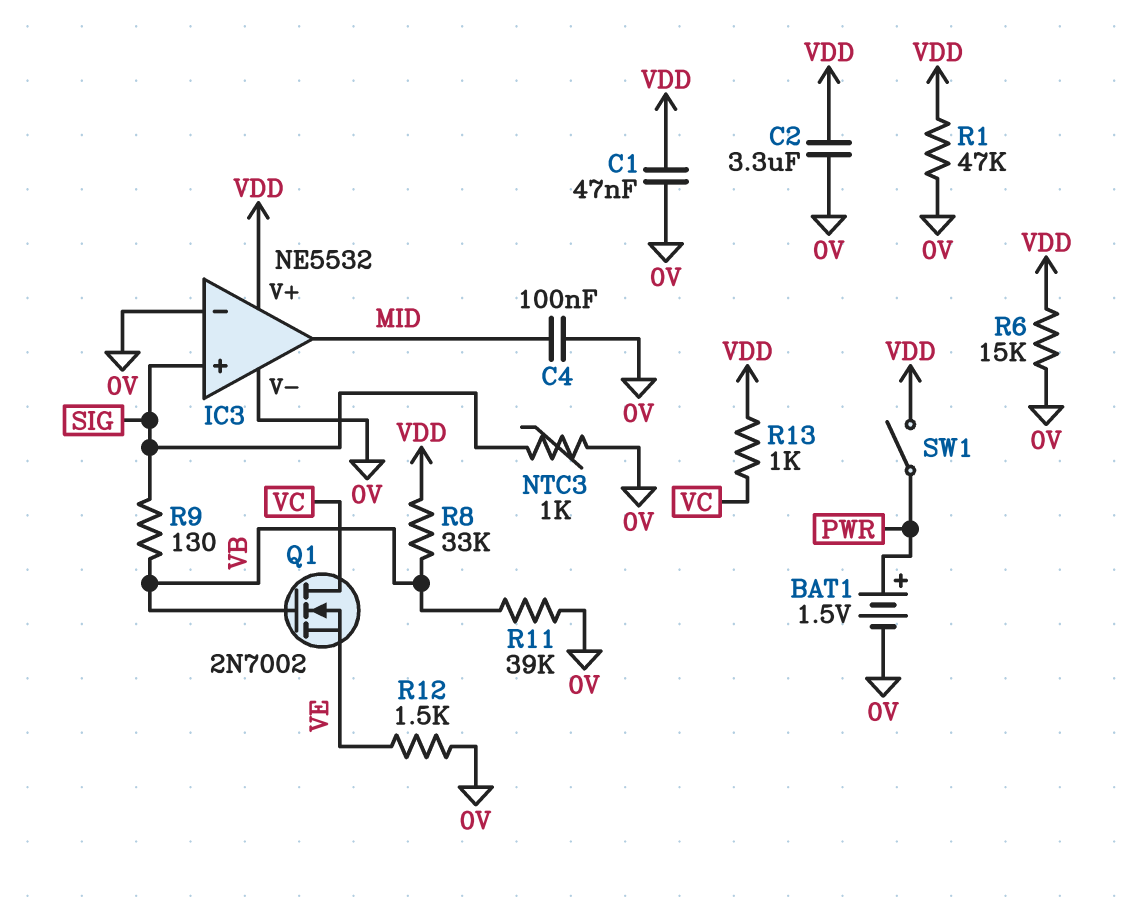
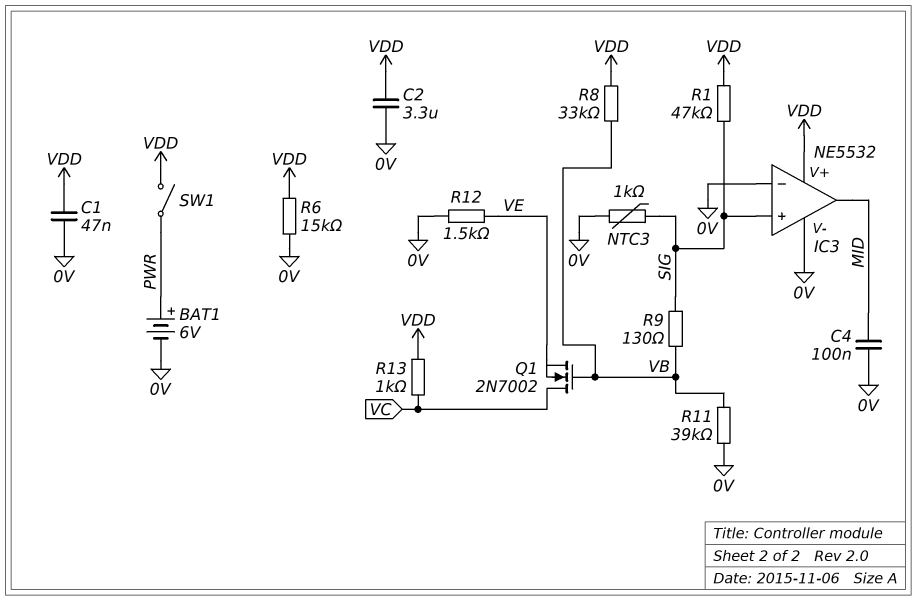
BAT1: 1.5V (plus PWR, minus 0V) -> 6V (plus PWR, minus 0V)
R1: 47k (0V, VDD) -> 47k (SIG, VDD)

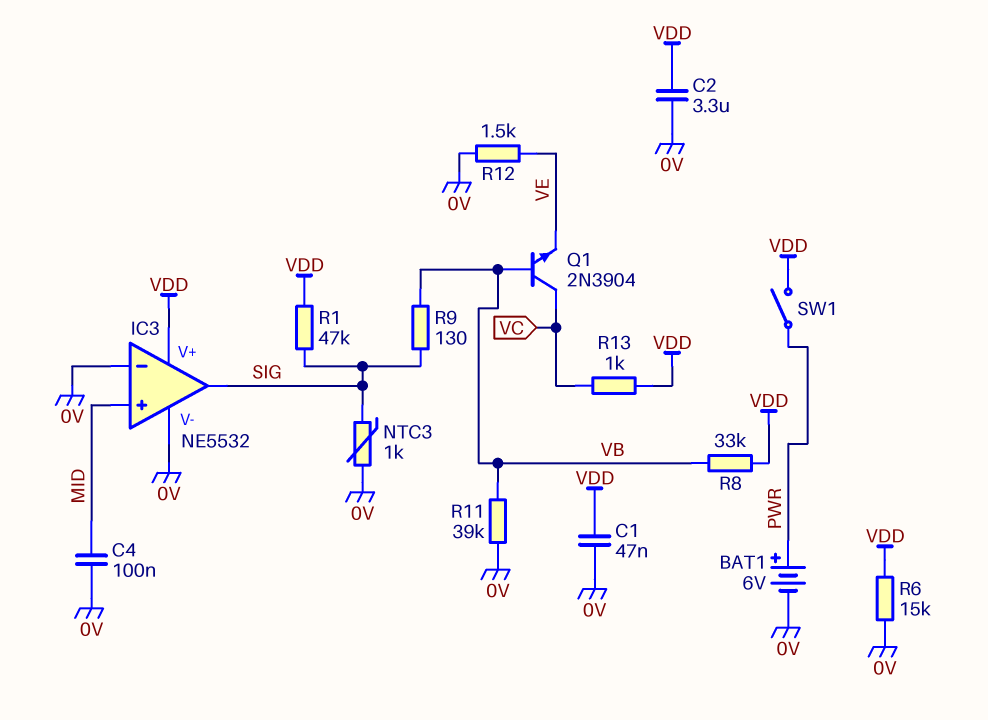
IC3 pin in+: SIG -> MID
IC3 pin out: MID -> SIG
Q1: NMOS 2N7002 (G VB, D VC, S VE) -> NPN 2N3904 (B VB, C VC, E VE)

